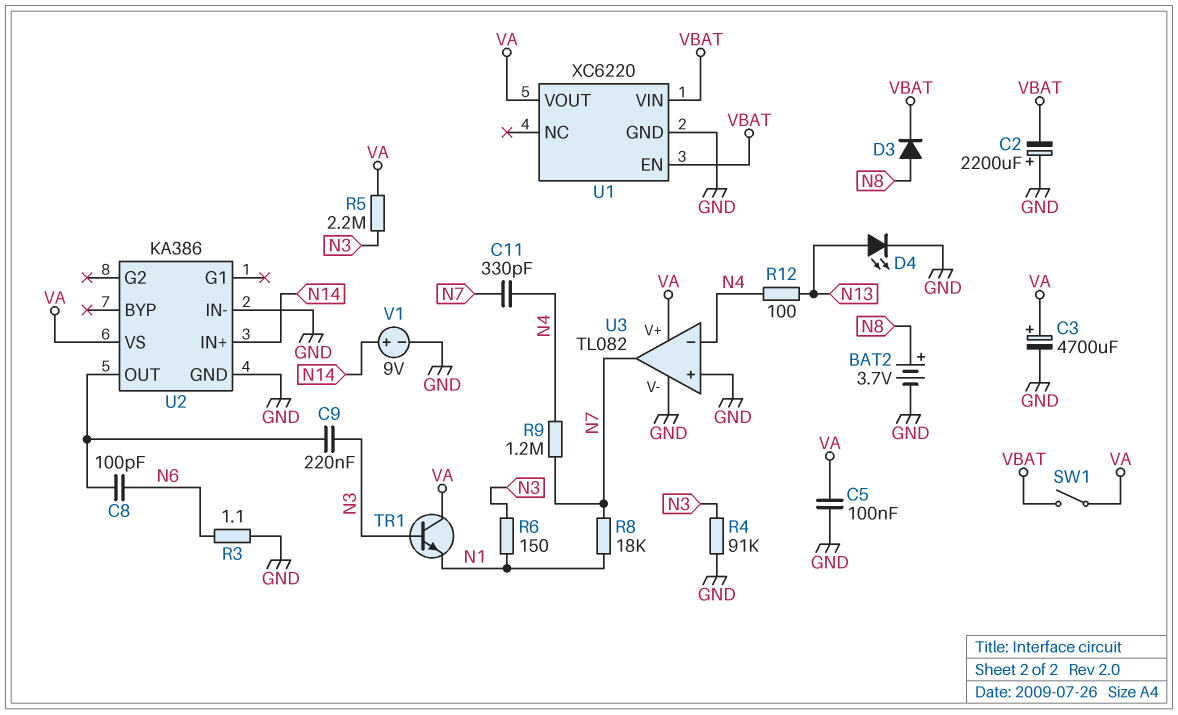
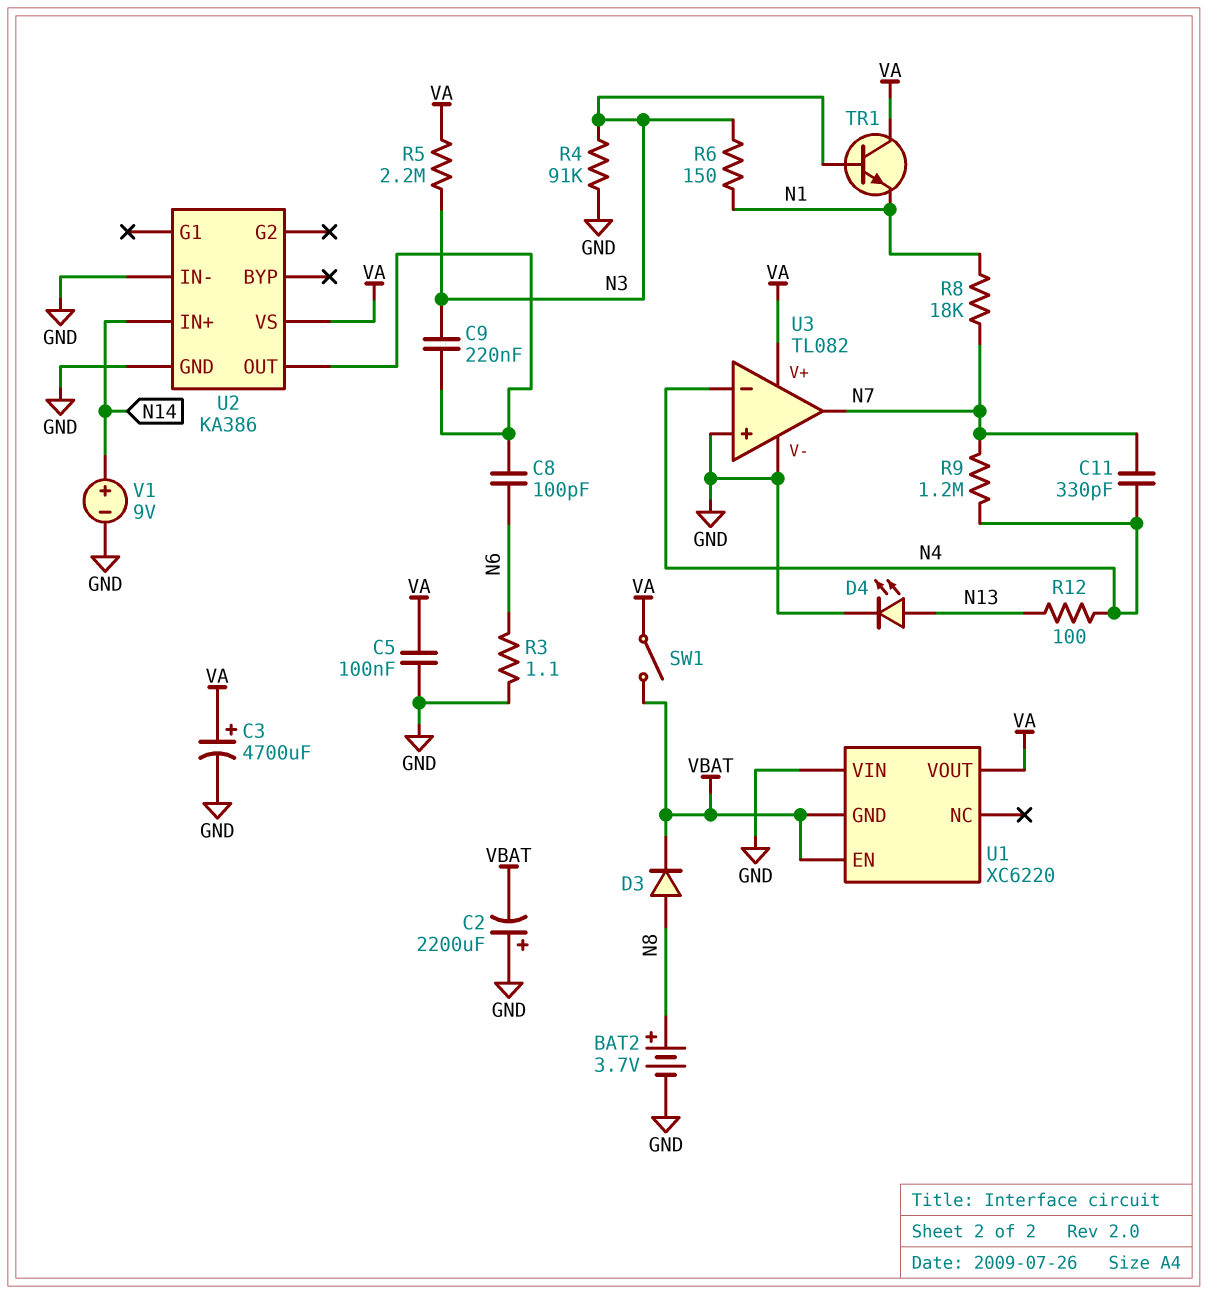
U1 pin GND: GND -> VBAT
U1 pin VIN: VBAT -> GND

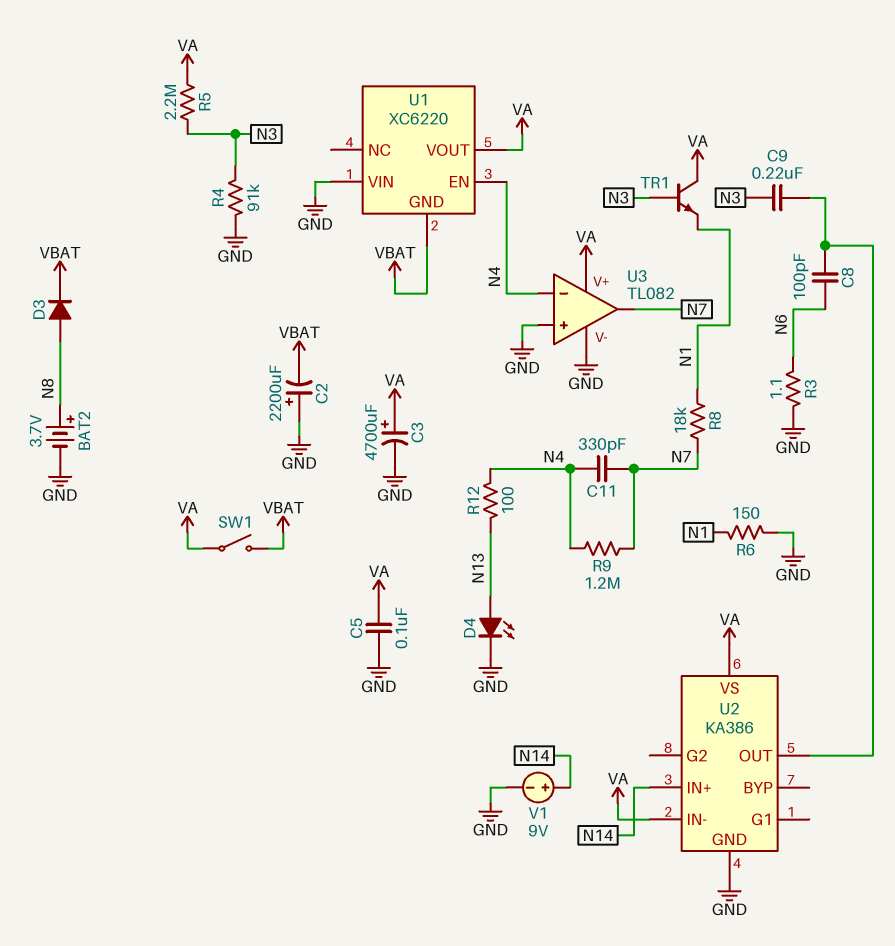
R6: 150 (N1, N3) -> 150 (GND, N1)
U1 pin EN: VBAT -> N4
U2 pin IN-: GND -> VA

